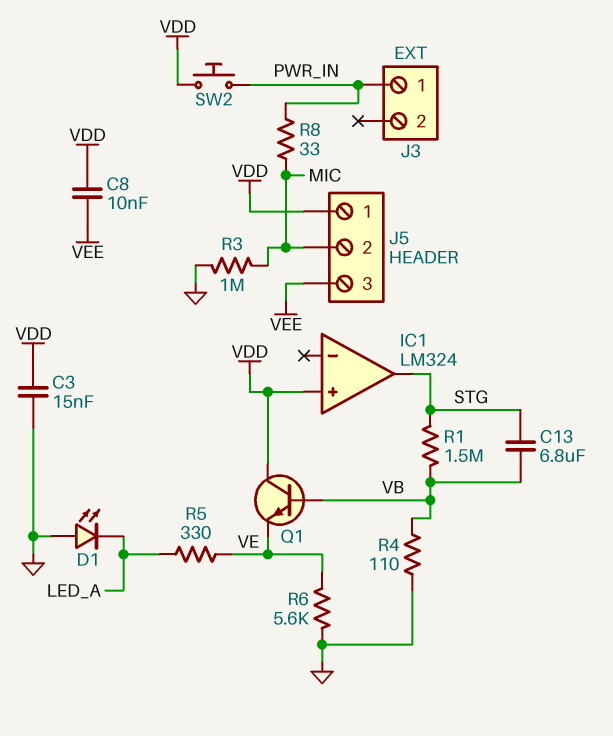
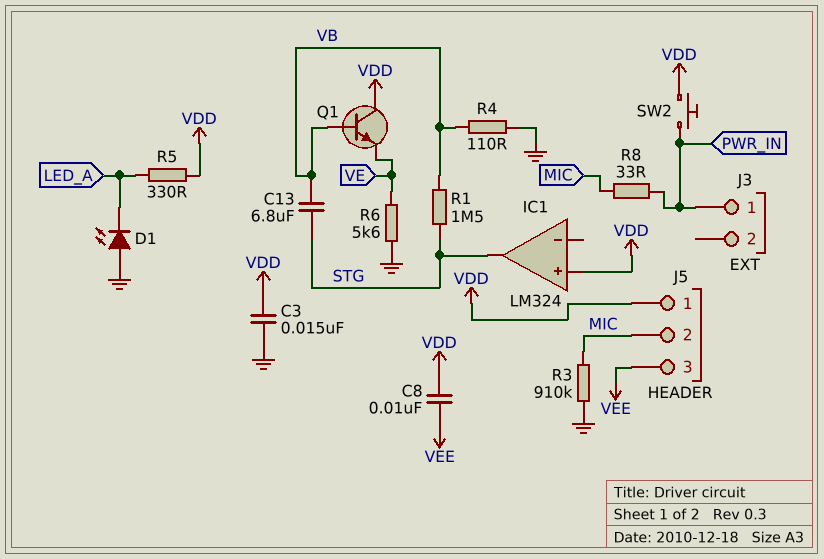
R3: 1M (GND, MIC) -> 910k (GND, MIC)
R5: 330 (LED_A, VE) -> 330 (LED_A, VDD)

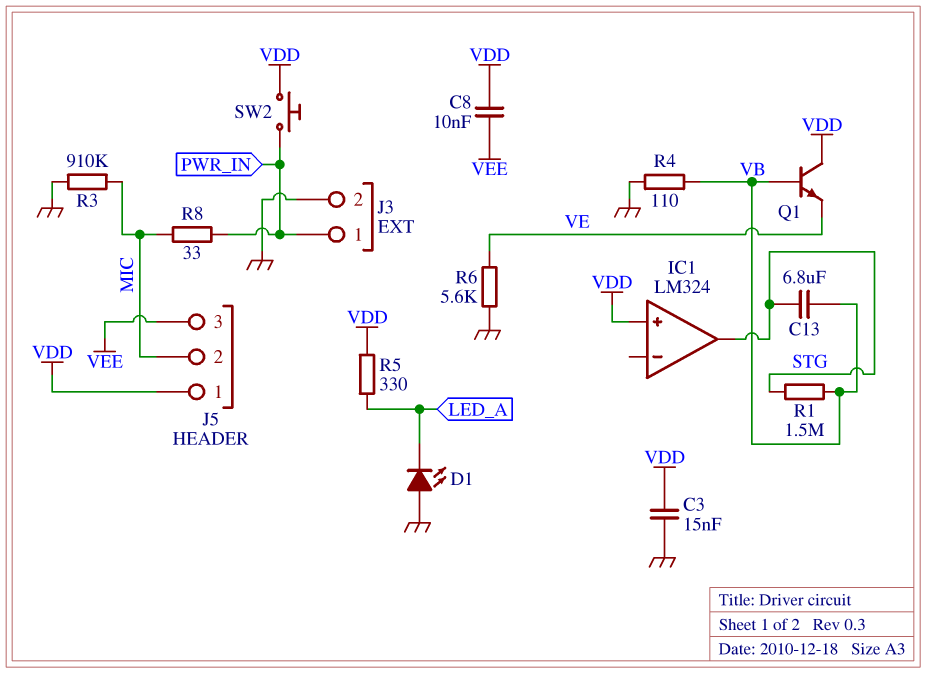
J3 pin 2: none -> GND

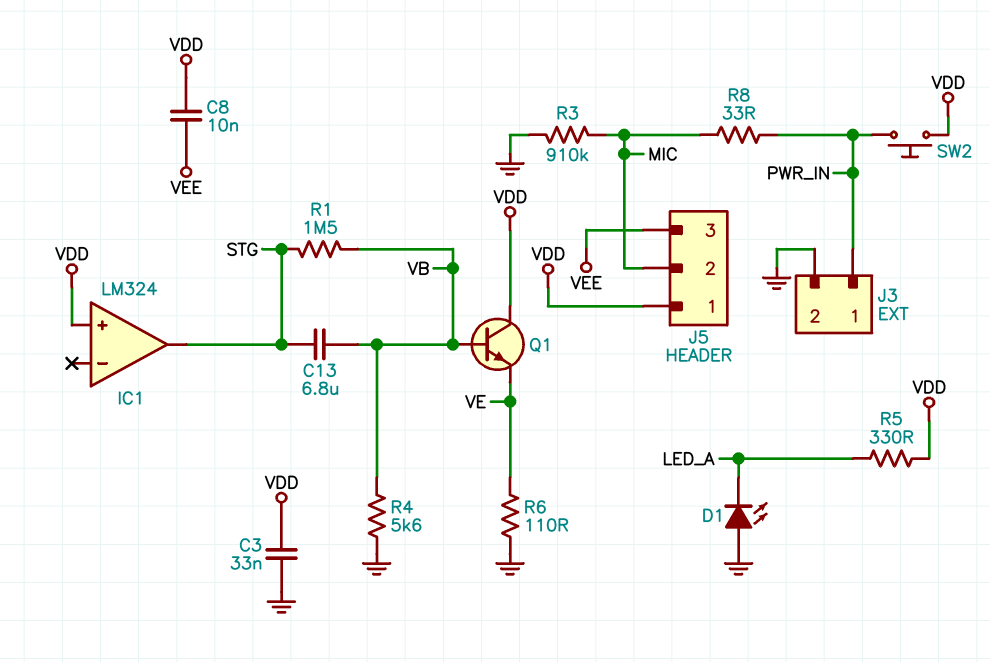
C3: 15nF (GND, VDD) -> 33nF (GND, VDD)
R4: 110 (GND, VB) -> 5.6k (GND, VB)
R6: 5.6k (GND, VE) -> 110 (GND, VE)

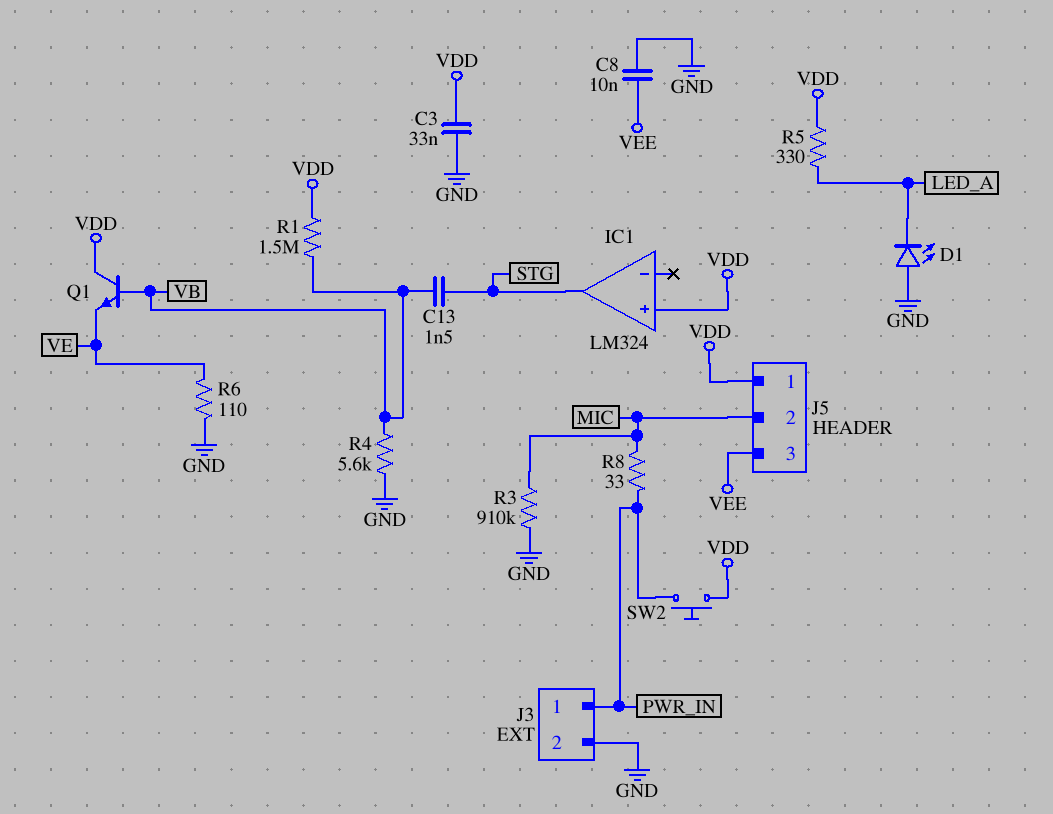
C8: 10nF (VDD, VEE) -> 10nF (GND, VEE)
C13: 6.8uF (STG, VB) -> 1.5nF (STG, VB)
R1: 1.5M (STG, VB) -> 1.5M (VB, VDD)

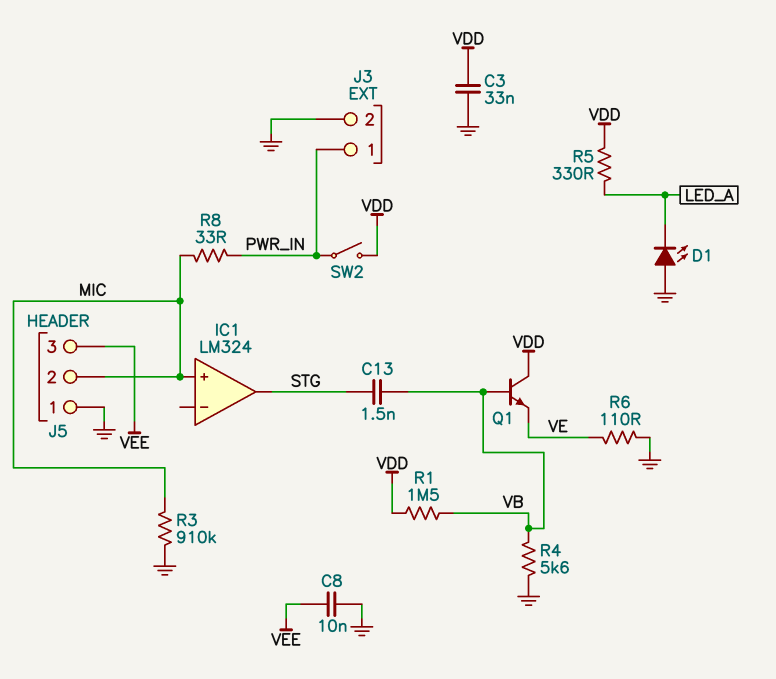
IC1 pin in+: VDD -> MIC
J5 pin 1: VDD -> GND
SW2: button (PWR_IN, VDD) -> switch (PWR_IN, VDD)

